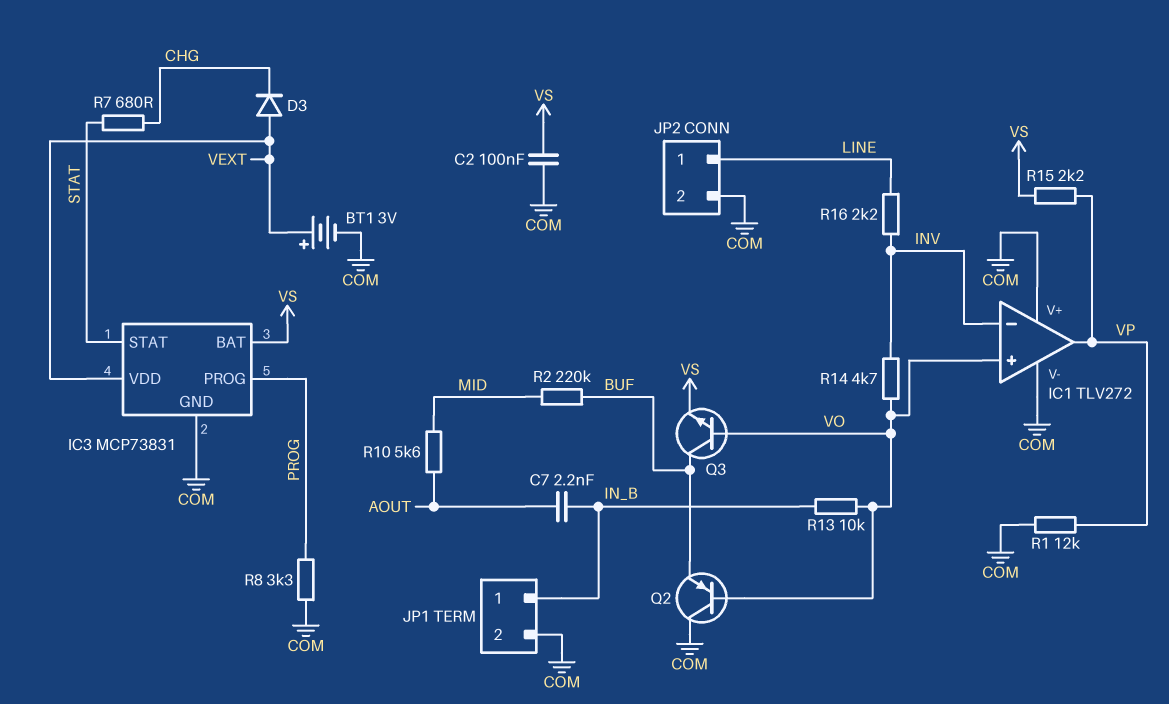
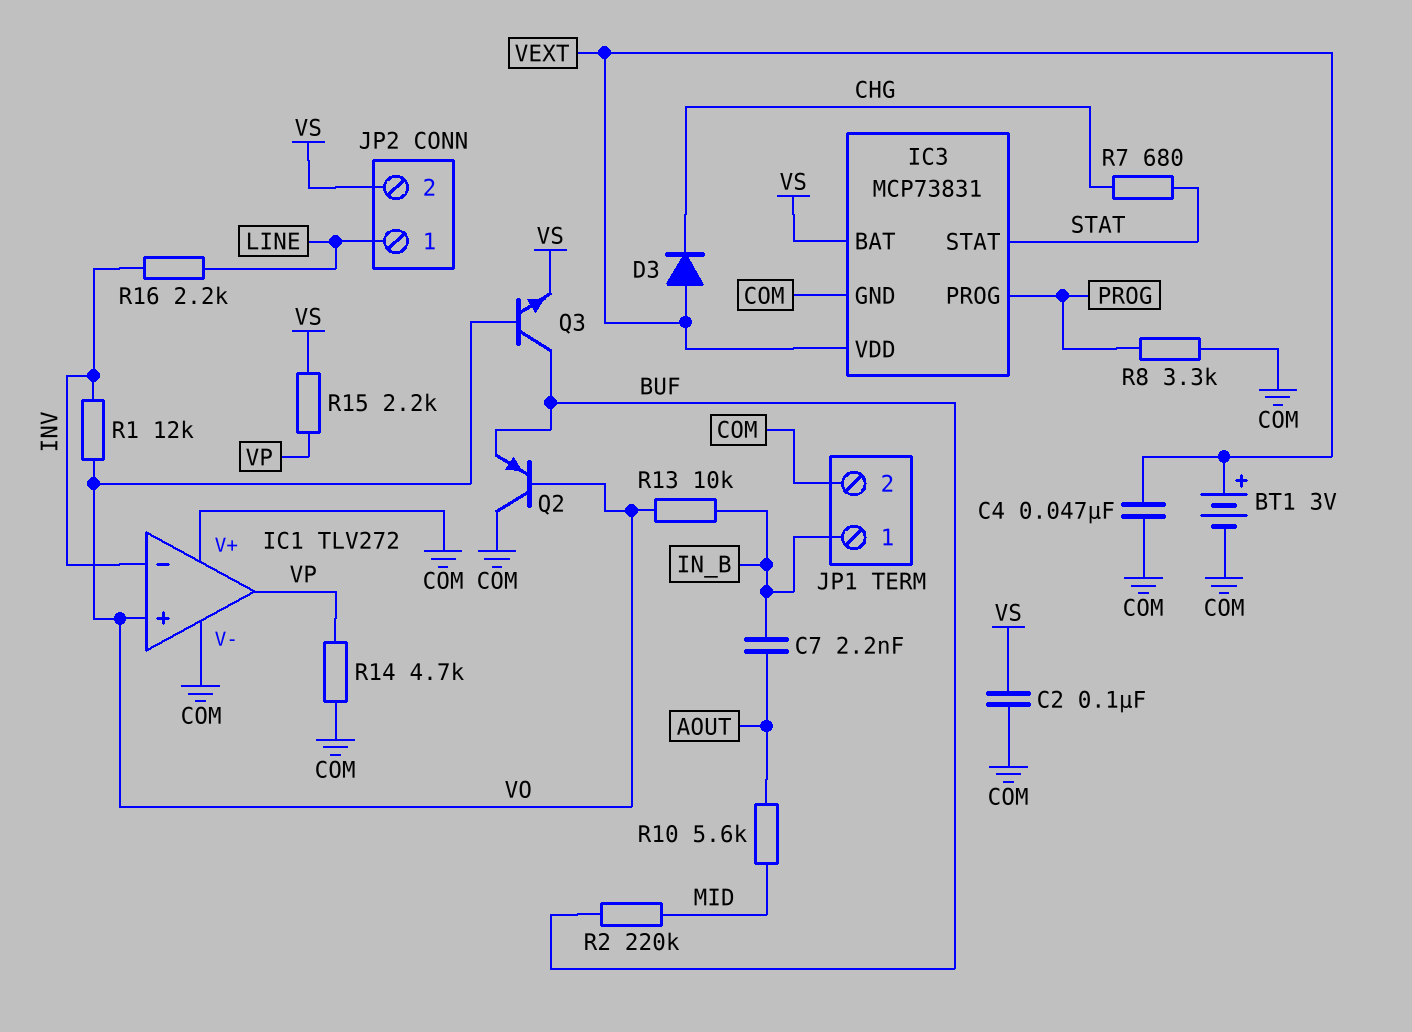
C4: none -> 47nF (COM, VEXT)
JP2 pin 2: COM -> VS
R1: 12k (COM, VP) -> 12k (INV, VO)
R14: 4.7k (INV, VO) -> 4.7k (COM, VP)

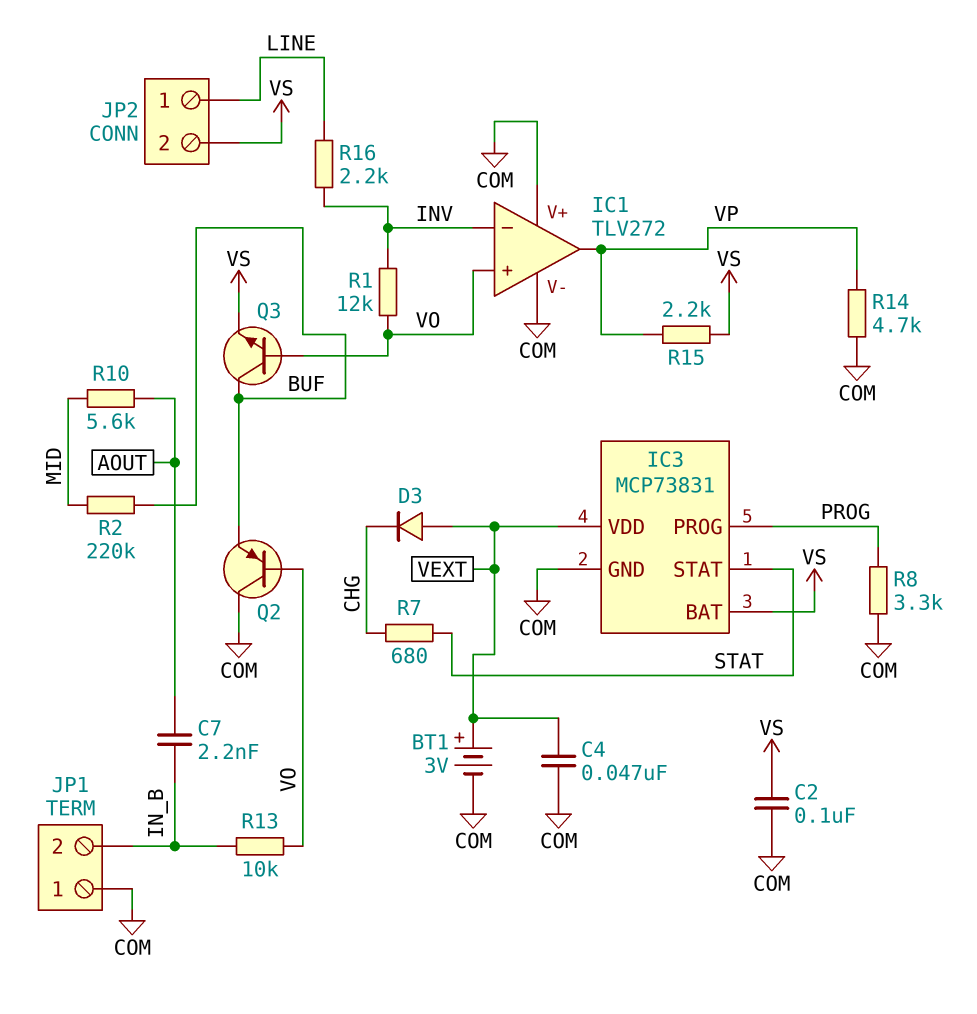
JP1 pin 1: IN_B -> COM
JP1 pin 2: COM -> IN_B

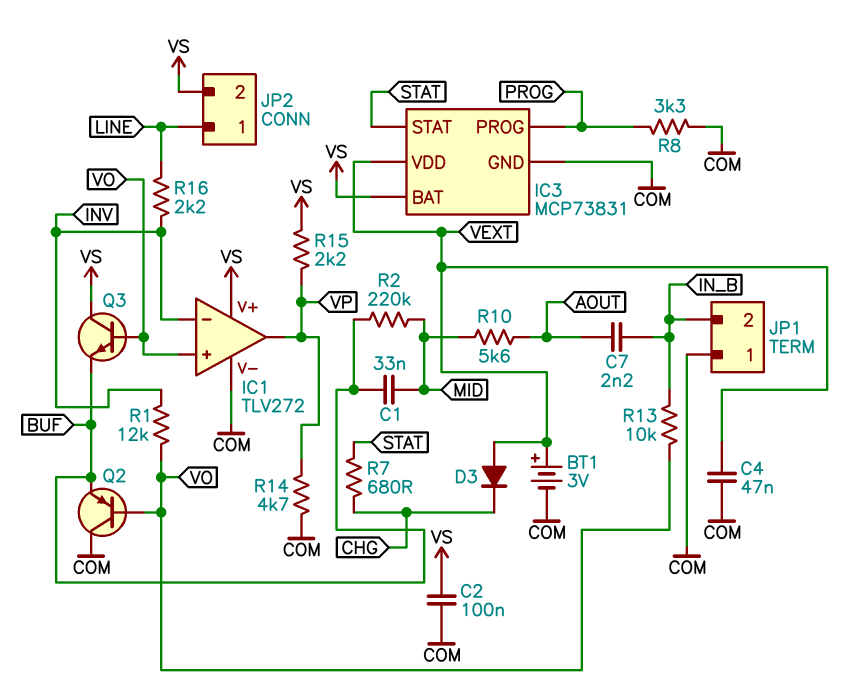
C1: none -> 33nF (BUF, MID)
IC1 pin V+: COM -> VS
Q3: NPN (B VO, C BUF, E VS) -> NPN (B VO, C VS, E BUF)

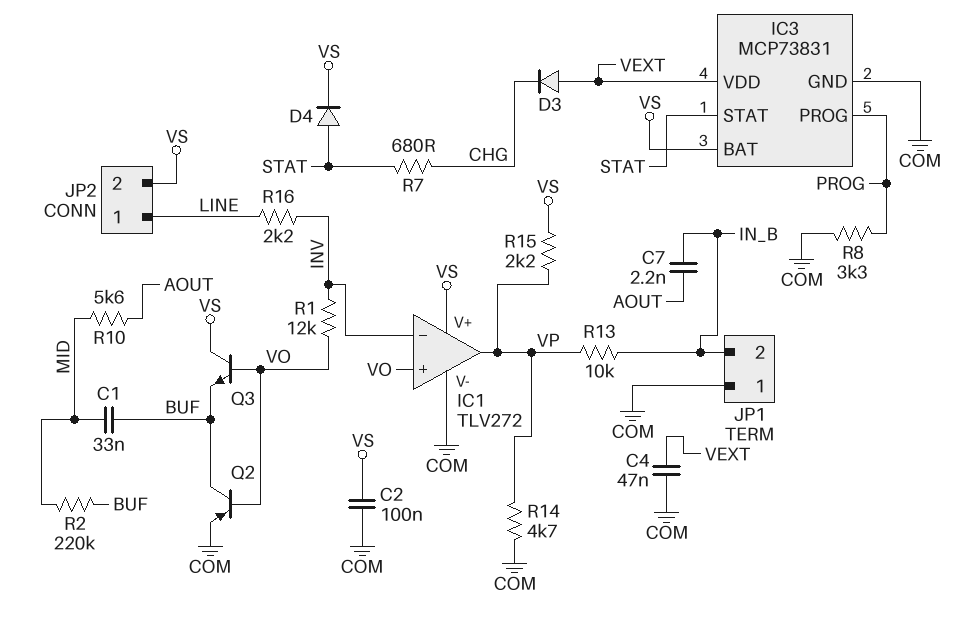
BT1: 3V (plus VEXT, minus COM) -> none
D4: none -> diode (A STAT, K VS)
Q2: PNP (B VO, C COM, E BUF) -> PNP (B VO, C BUF, E COM)
R13: 10k (IN_B, VO) -> 10k (IN_B, VP)

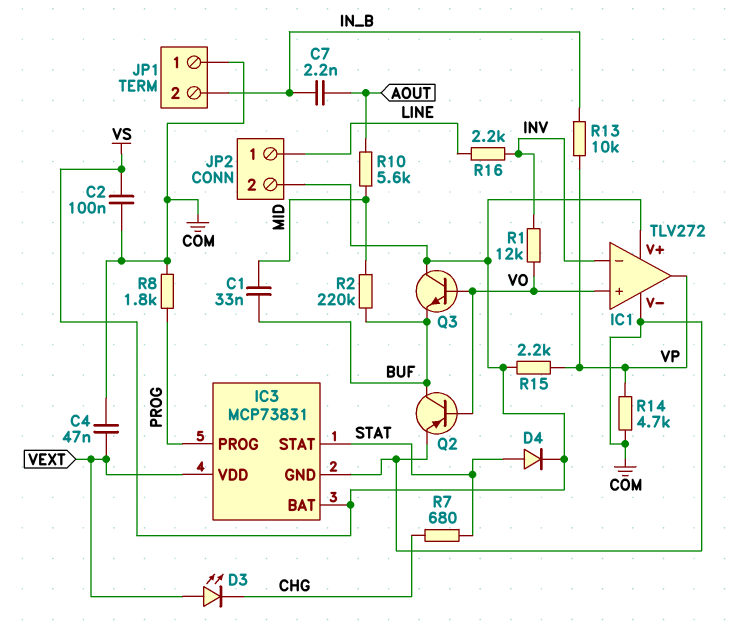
D3: diode (A VEXT, K CHG) -> LED (A VEXT, K CHG)
R8: 3.3k (COM, PROG) -> 1.8k (COM, PROG)

